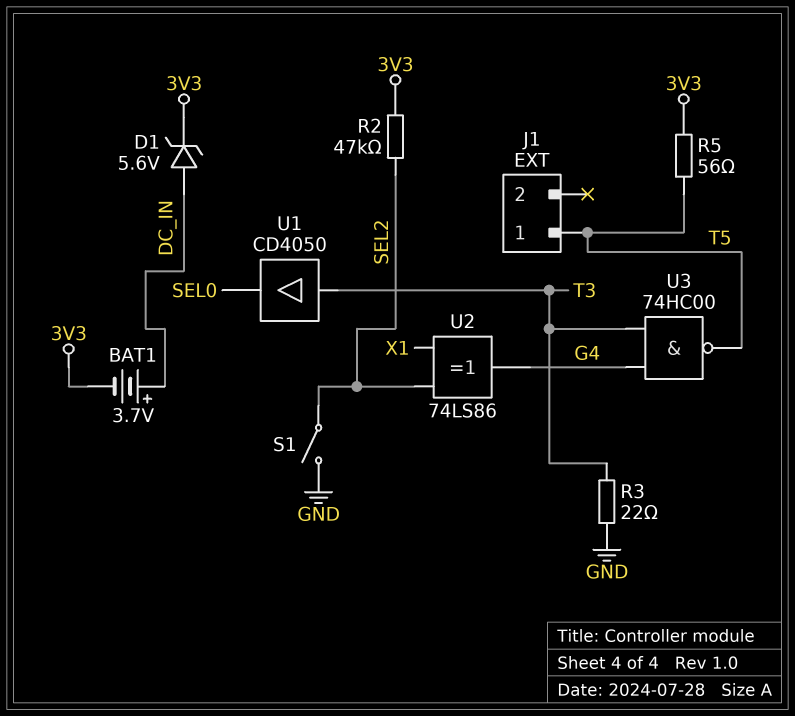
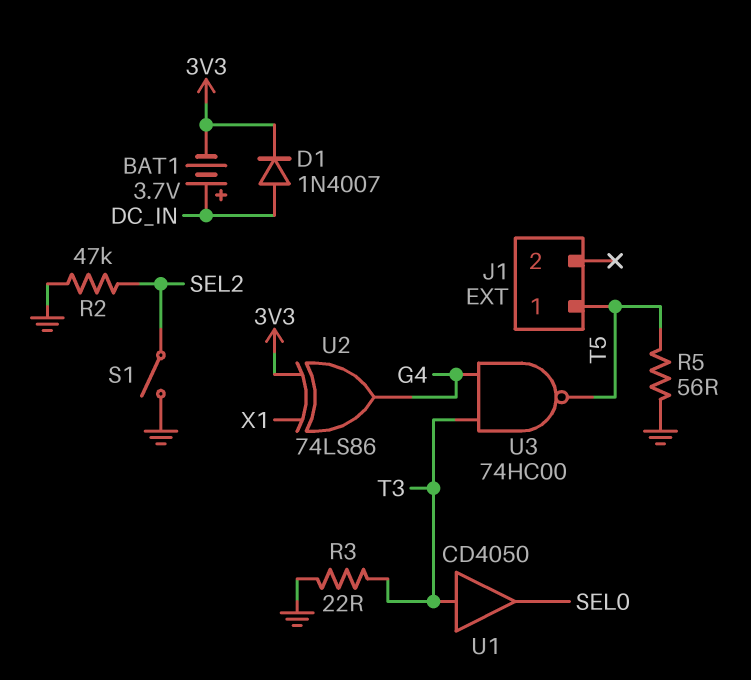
D1: zener 5.6V (A DC_IN, K 3V3) -> diode 1N4007 (A DC_IN, K 3V3)
R2: 47k (3V3, SEL2) -> 47k (GND, SEL2)
R5: 56 (3V3, T5) -> 56 (GND, T5)
U2: XOR 74LS86 (in SEL2, in X1, out G4) -> XOR 74LS86 (in 3V3, in X1, out G4)

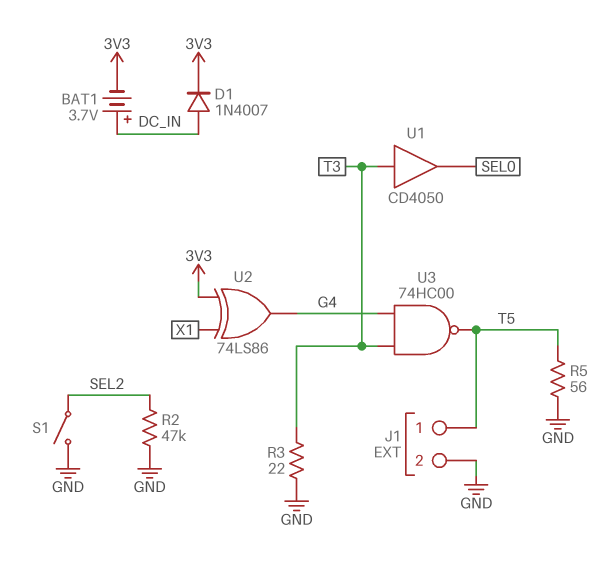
J1 pin 2: none -> GND

